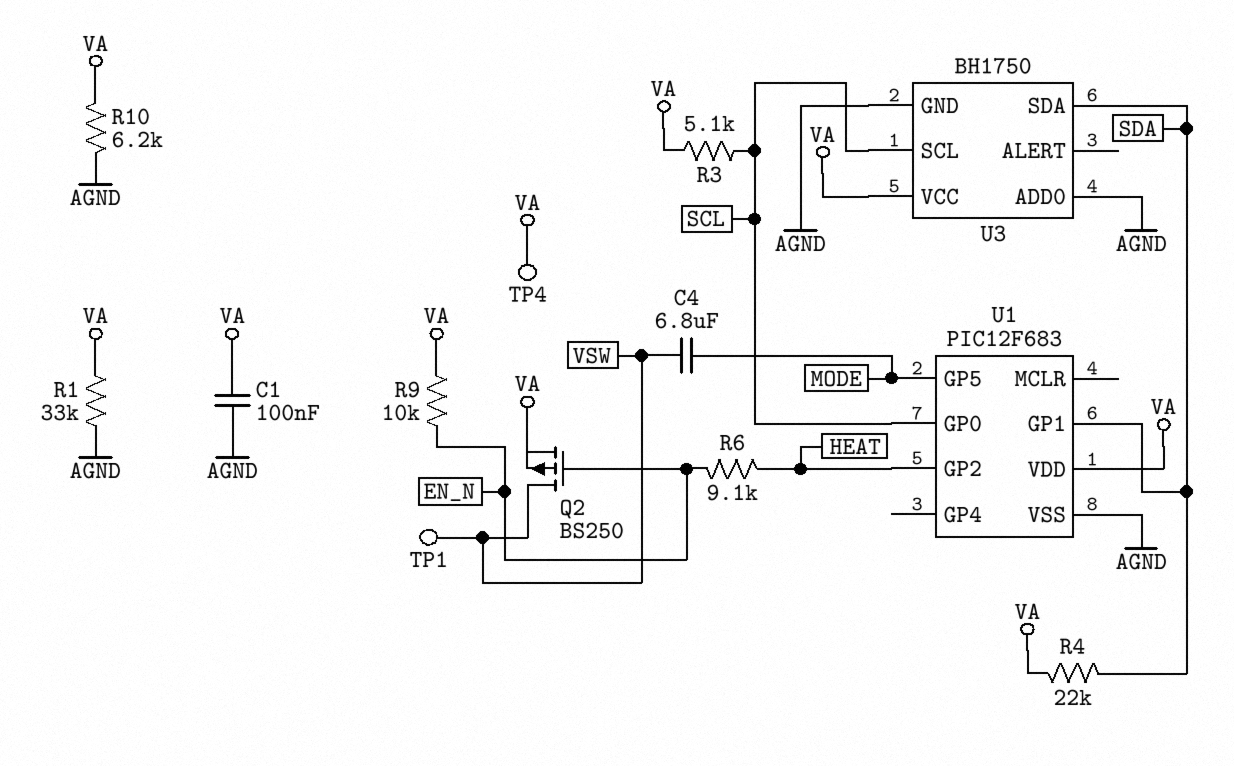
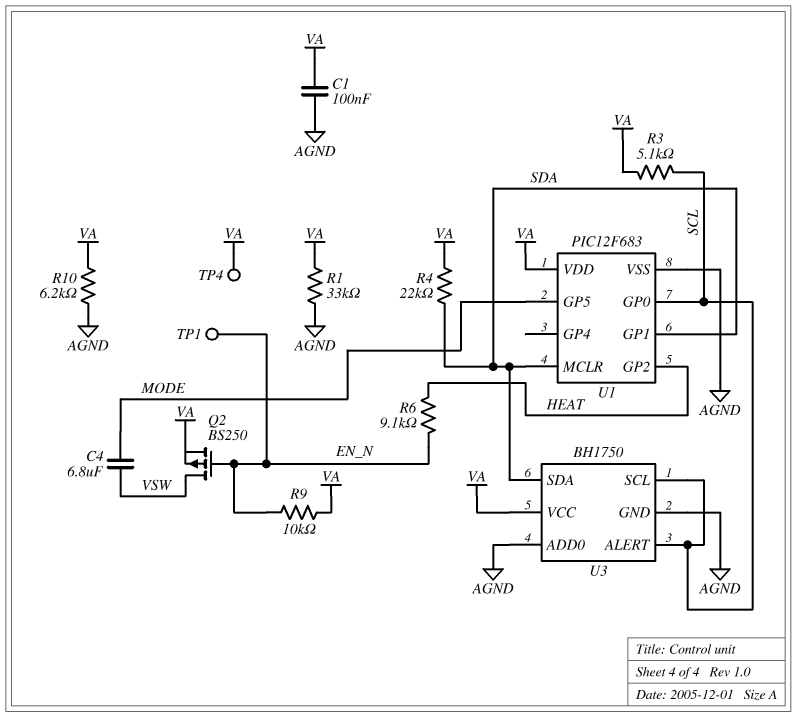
TP1: test point (VSW) -> test point (EN_N)
U1 pin MCLR: none -> SDA
U3 pin ALERT: none -> SCL

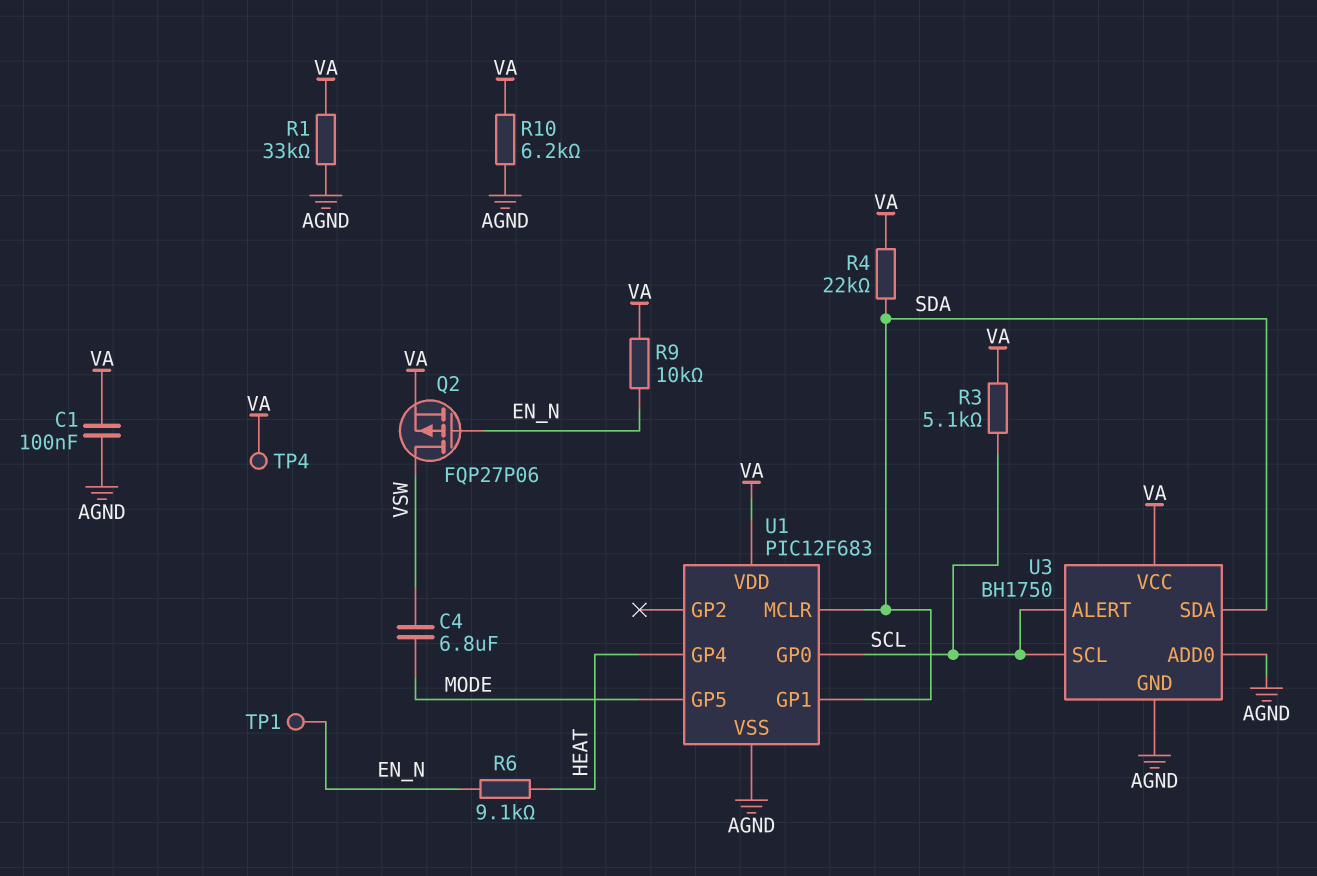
Q2: PMOS BS250 (G EN_N, D VSW, S VA) -> PMOS FQP27P06 (G EN_N, D VSW, S VA)
U1 pin GP2: HEAT -> none
U1 pin GP4: none -> HEAT

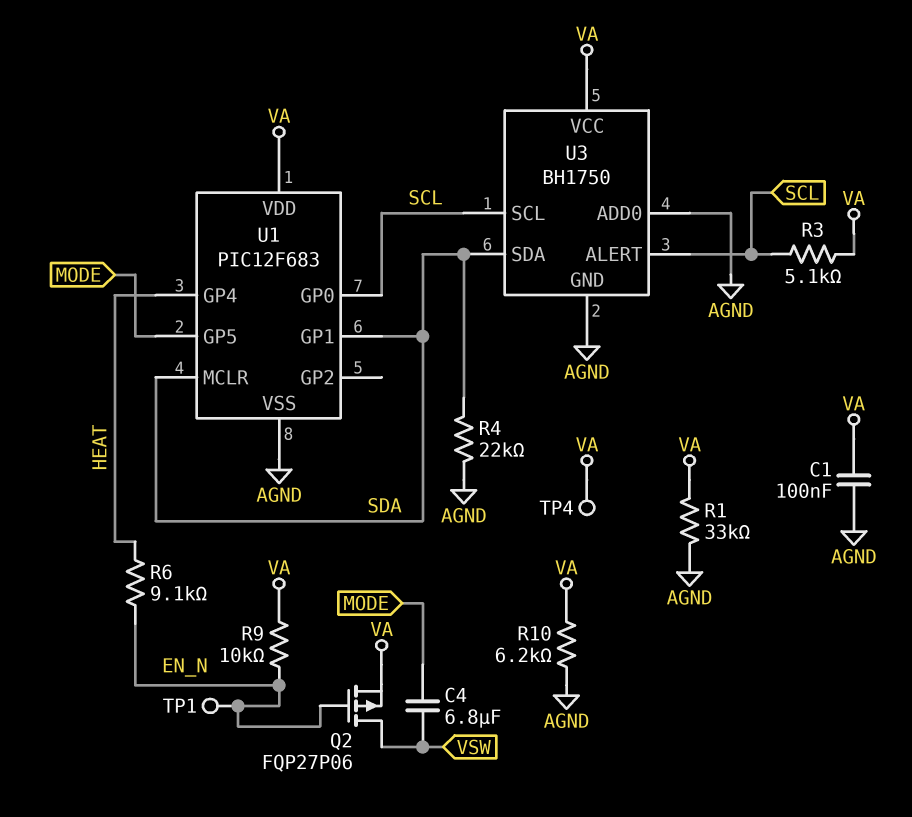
R4: 22k (SDA, VA) -> 22k (AGND, SDA)

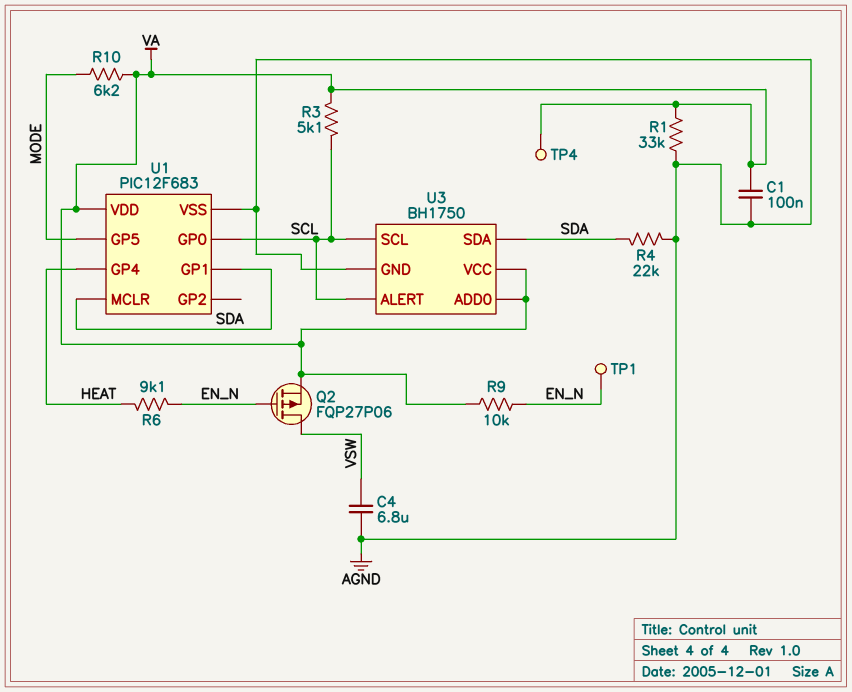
C4: 6.8uF (MODE, VSW) -> 6.8uF (AGND, VSW)
R10: 6.2k (AGND, VA) -> 6.2k (MODE, VA)
U3 pin ADD0: AGND -> VA

